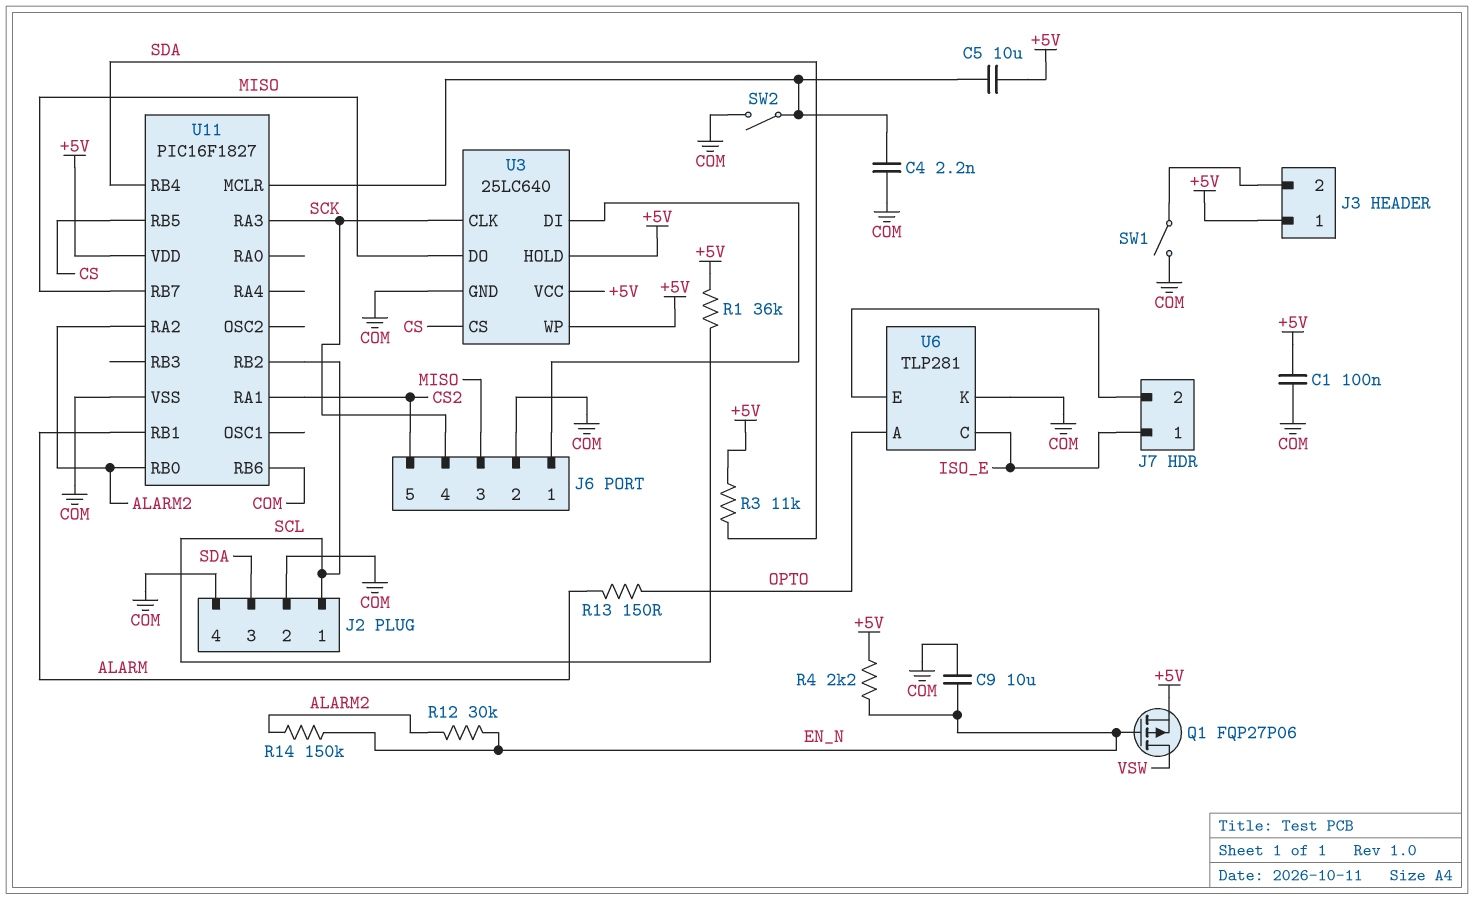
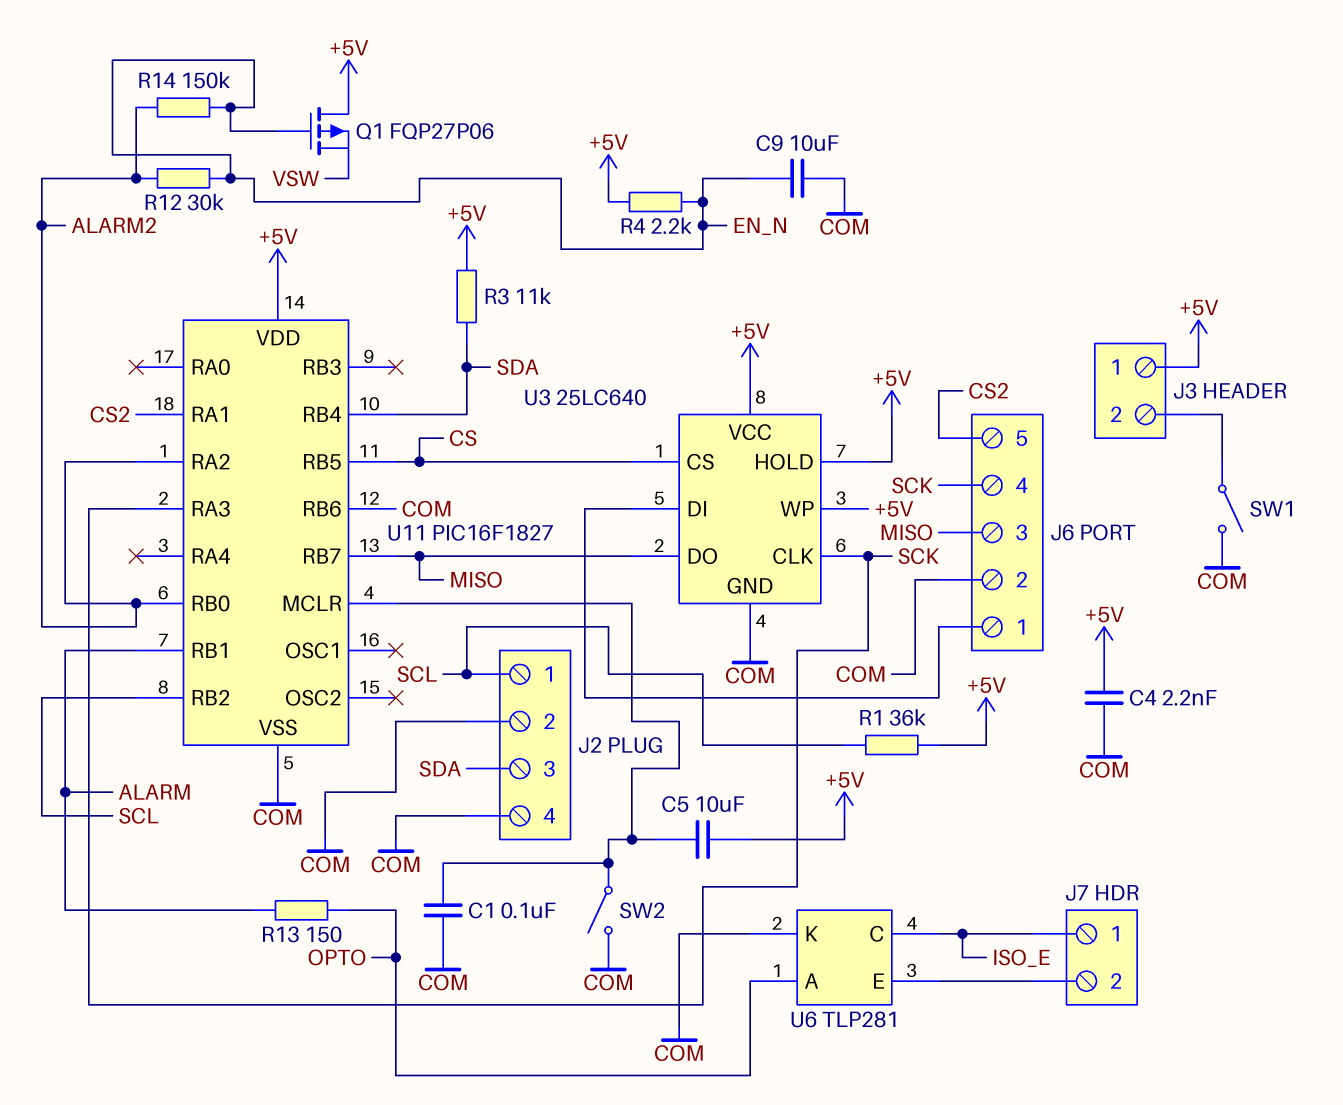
C1: 100nF (+5V, COM) -> 100nF (COM, U11/MCLR)
C4: 2.2nF (COM, U11/MCLR) -> 2.2nF (+5V, COM)
Q1: PMOS FQP27P06 (G EN_N, D VSW, S +5V) -> PMOS FQP27P06 (G EN_N, D +5V, S VSW)

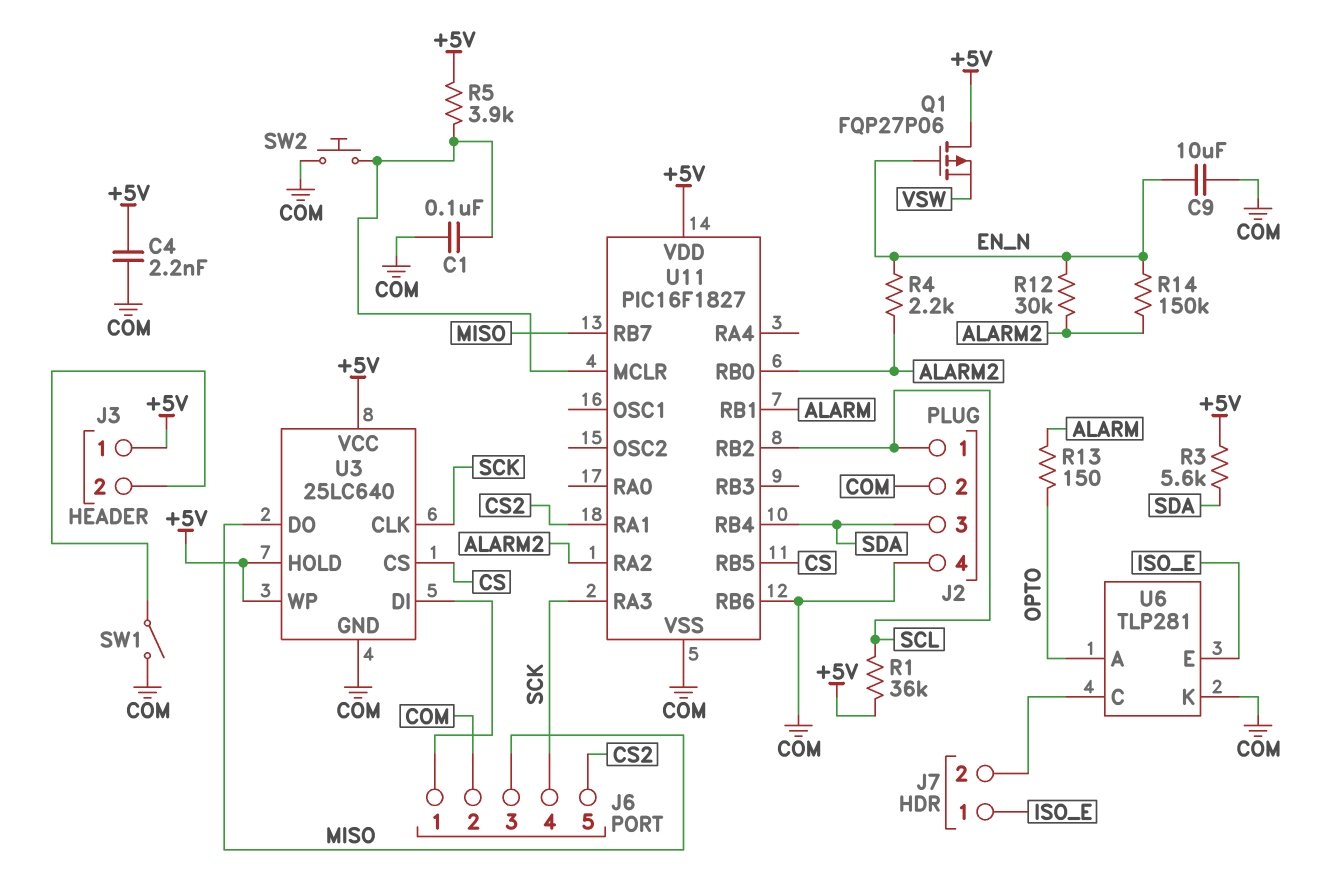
C5: 10uF (+5V, U11/MCLR) -> none
R3: 11k (+5V, SDA) -> 5.6k (+5V, SDA)
R4: 2.2k (+5V, EN_N) -> 2.2k (ALARM2, EN_N)
R5: none -> 3.9k (+5V, U11/MCLR)
SW2: switch (COM, U11/MCLR) -> button (COM, U11/MCLR)
U6 pin C: ISO_E -> J7/2
U6 pin E: J7/2 -> ISO_E

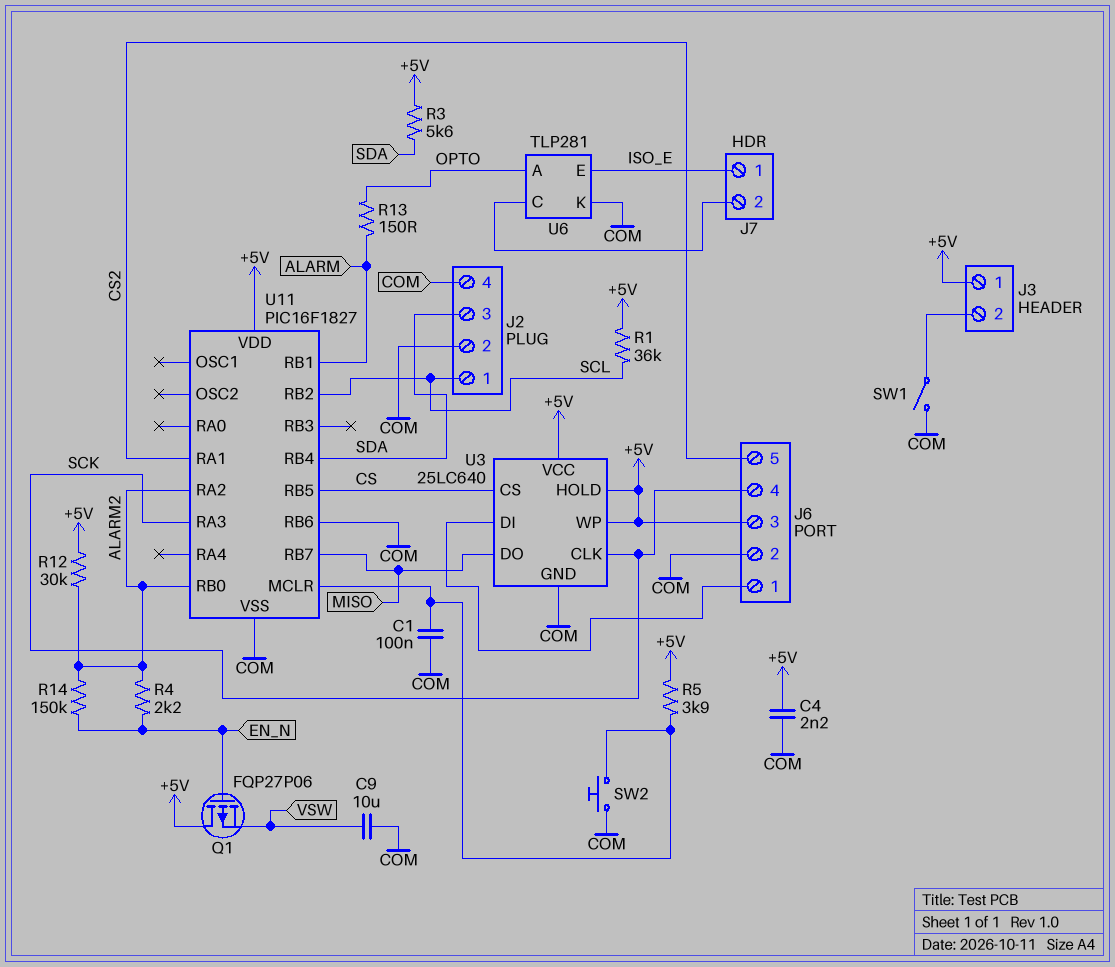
C9: 10uF (COM, EN_N) -> 10uF (COM, VSW)
J6 pin 3: MISO -> +5V
R12: 30k (ALARM2, EN_N) -> 30k (+5V, ALARM2)

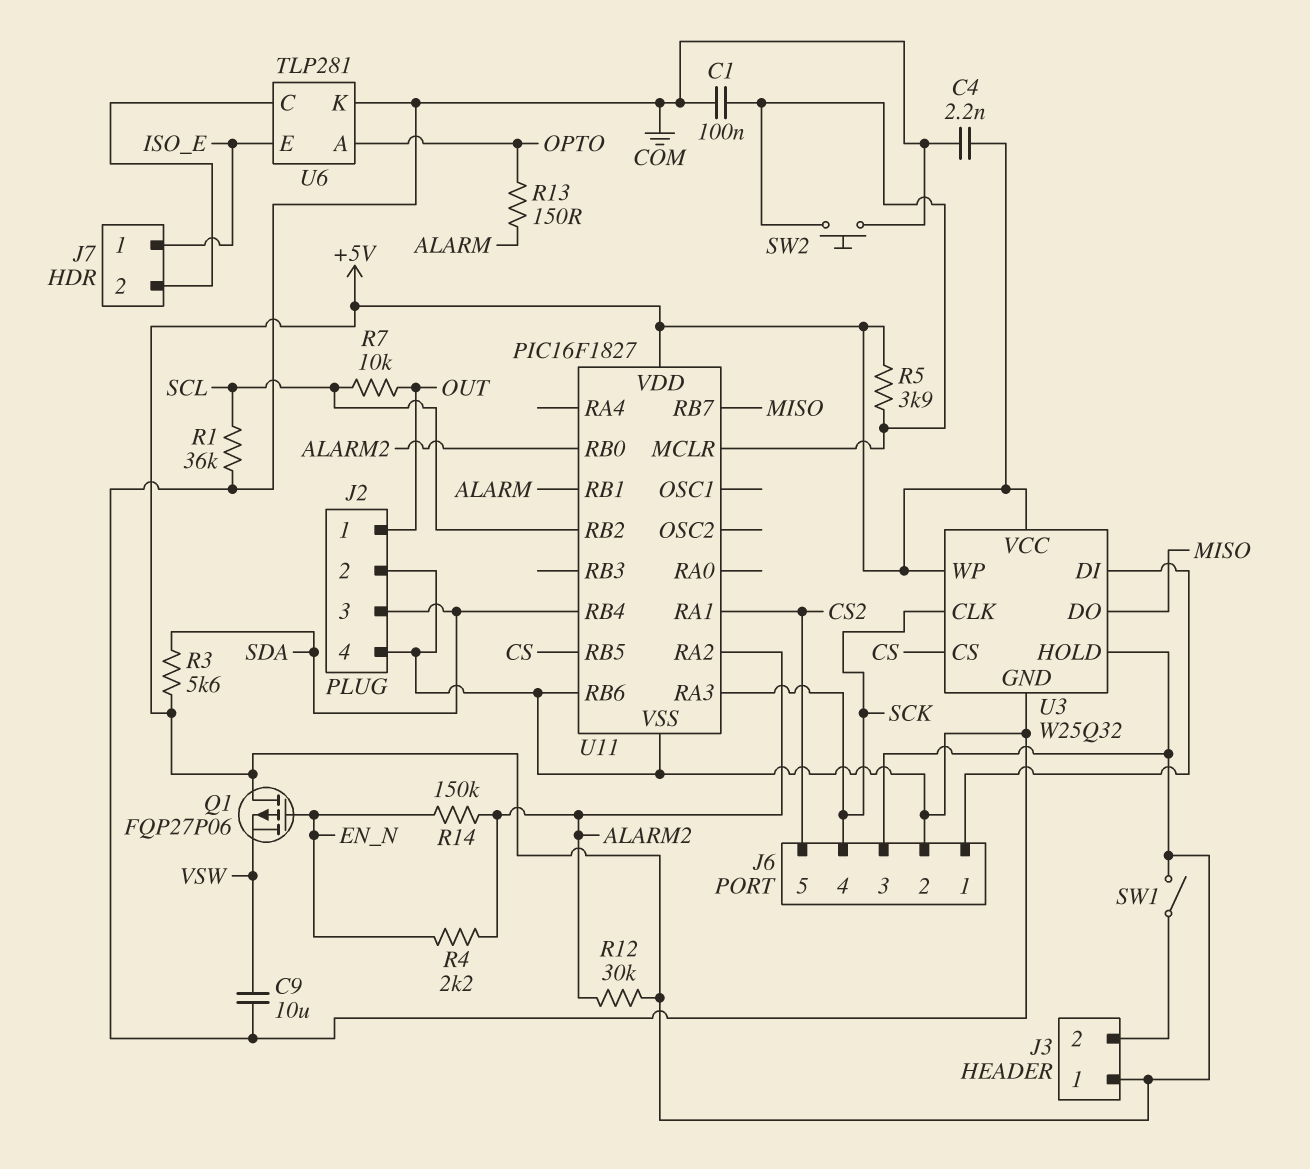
J2 pin 1: SCL -> OUT
R1: 36k (+5V, SCL) -> 36k (COM, SCL)
R7: none -> 10k (OUT, SCL)
SW1: switch (COM, J3/2) -> switch (+5V, J3/2)
U3: 25LC640 -> W25Q32

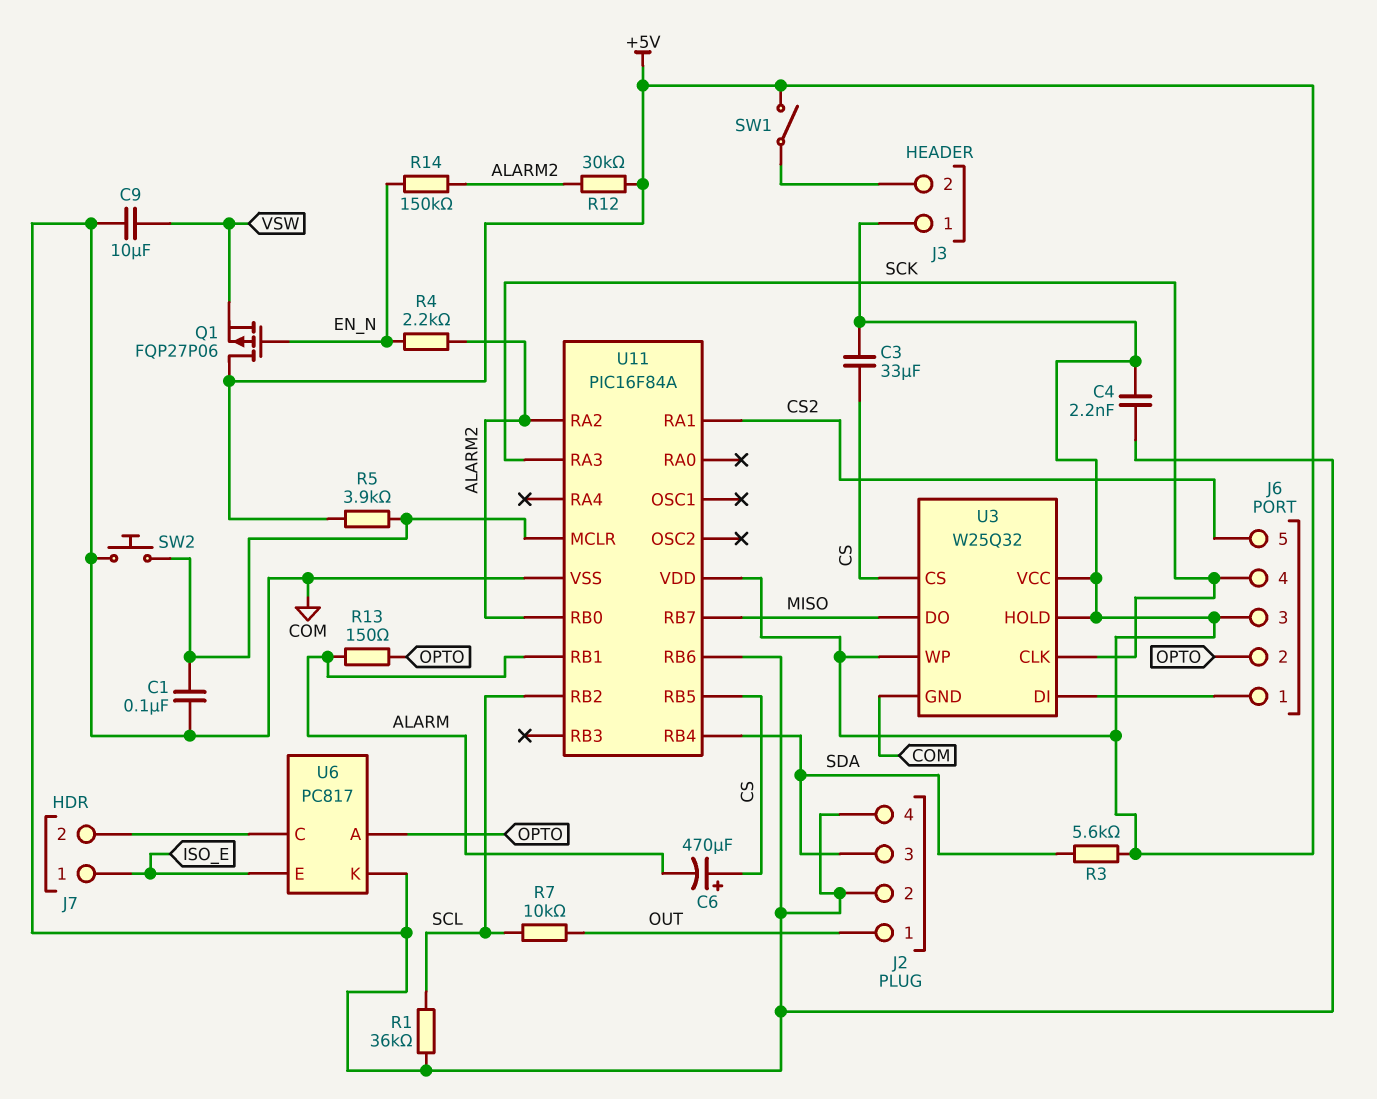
C3: none -> 33uF (+5V, CS)
C6: none -> 470uF (plus CS, minus ALARM)
J6 pin 2: COM -> OPTO
U6: TLP281 -> PC817
U11: PIC16F1827 -> PIC16F84A

